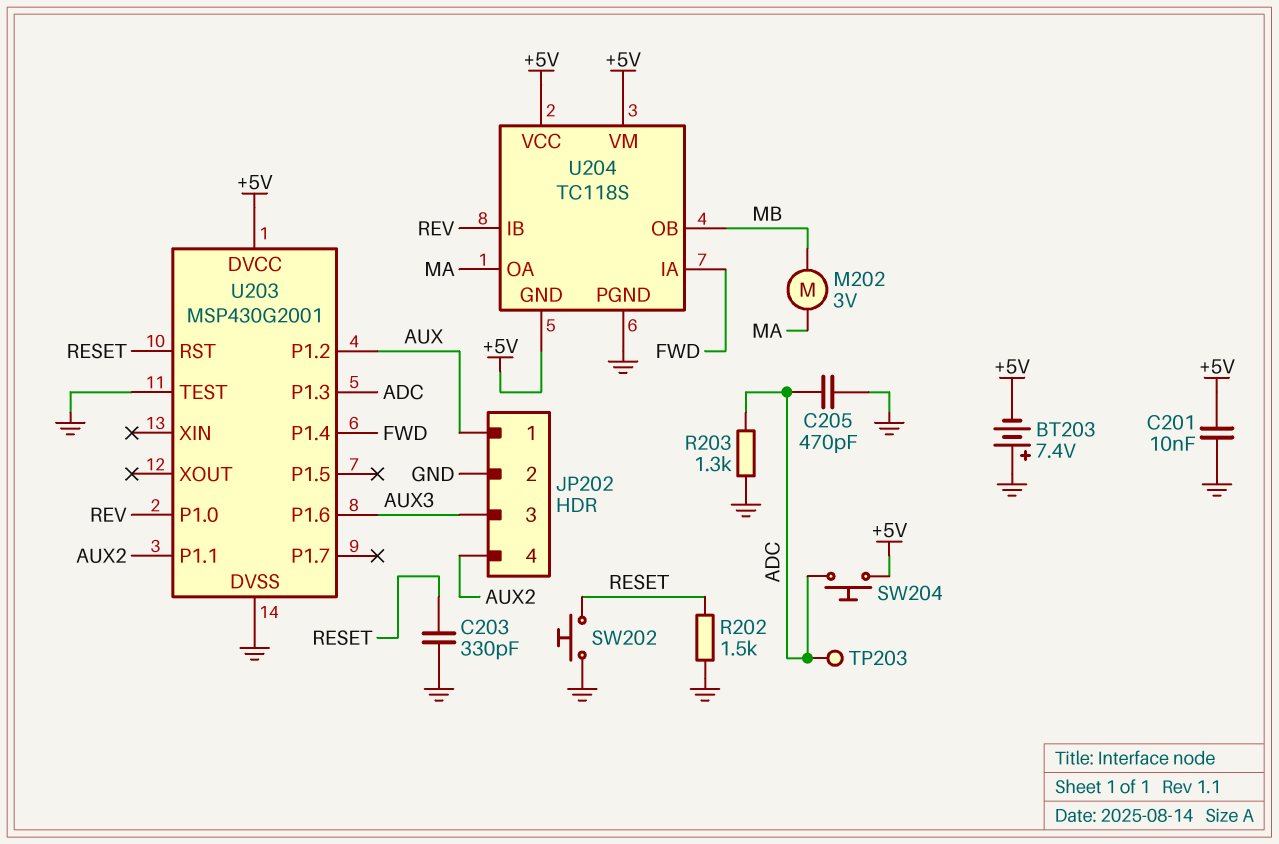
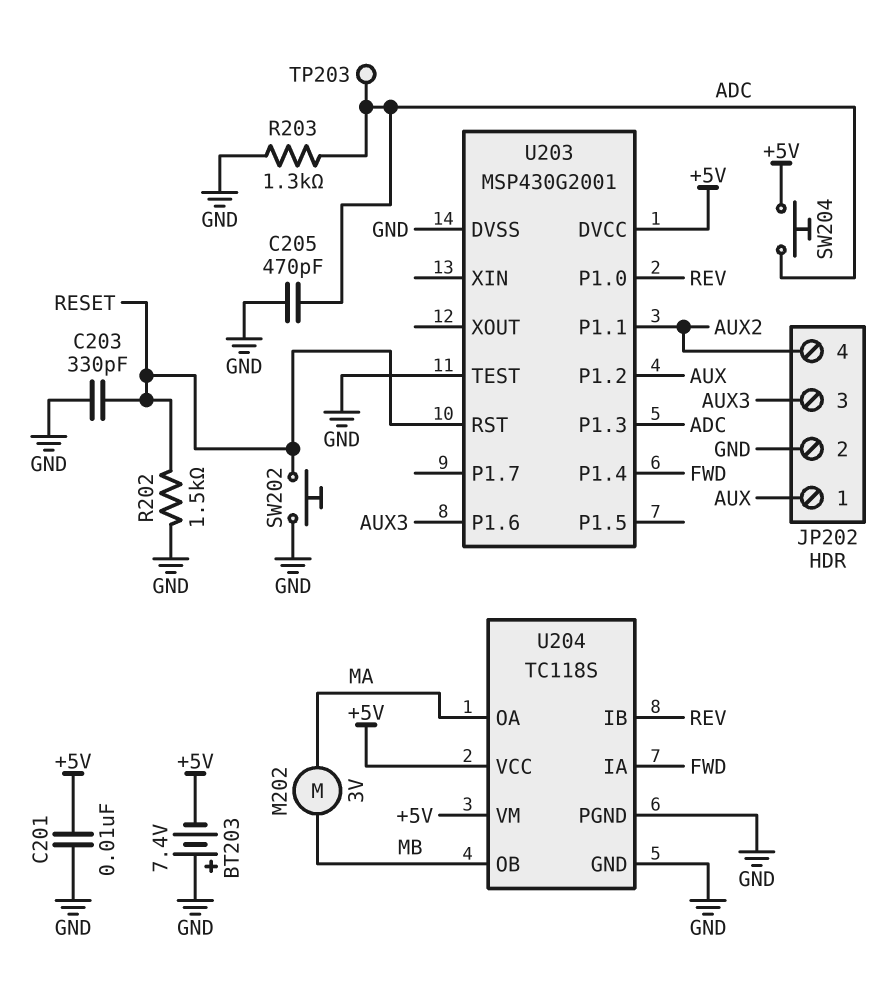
U204 pin GND: +5V -> GND

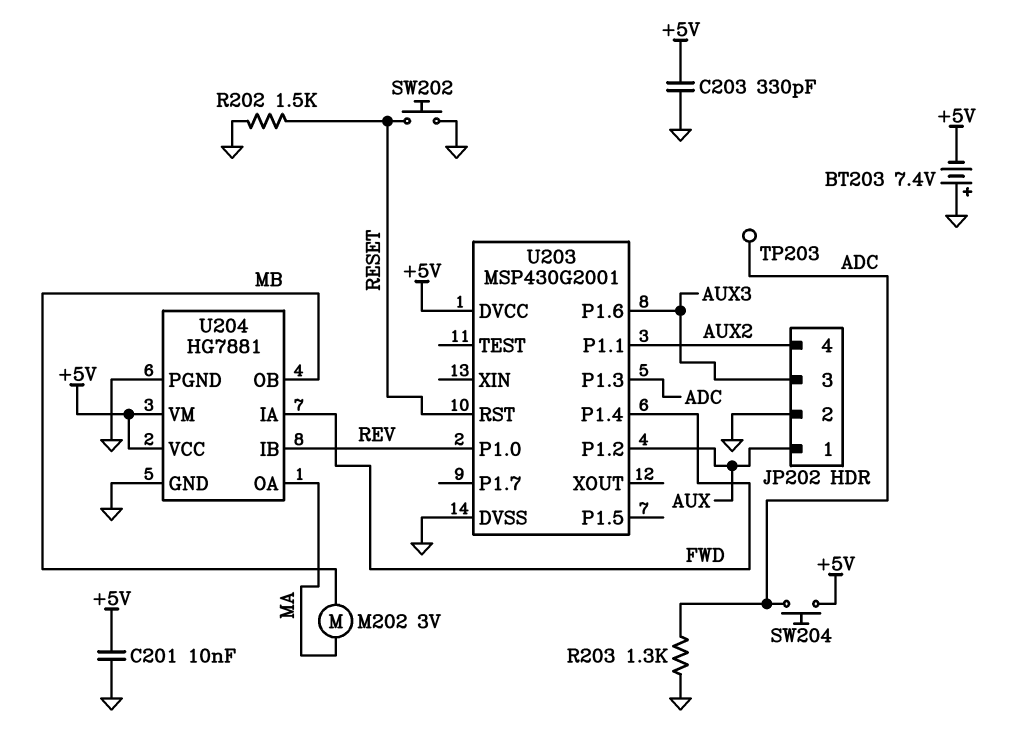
C203: 330pF (GND, RESET) -> 330pF (+5V, GND)
C205: 470pF (ADC, GND) -> none
U203 pin TEST: GND -> none
U204: TC118S -> HG7881

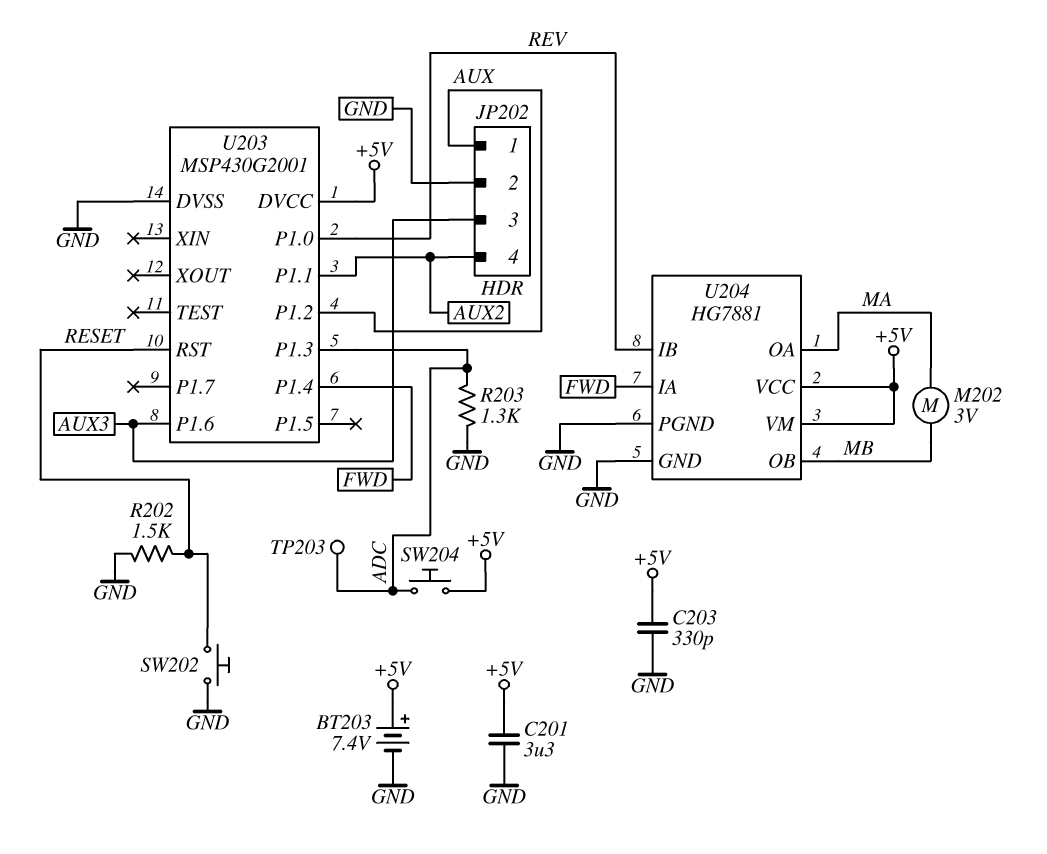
BT203: 7.4V (plus GND, minus +5V) -> 7.4V (plus +5V, minus GND)
C201: 10nF (+5V, GND) -> 3.3uF (+5V, GND)

